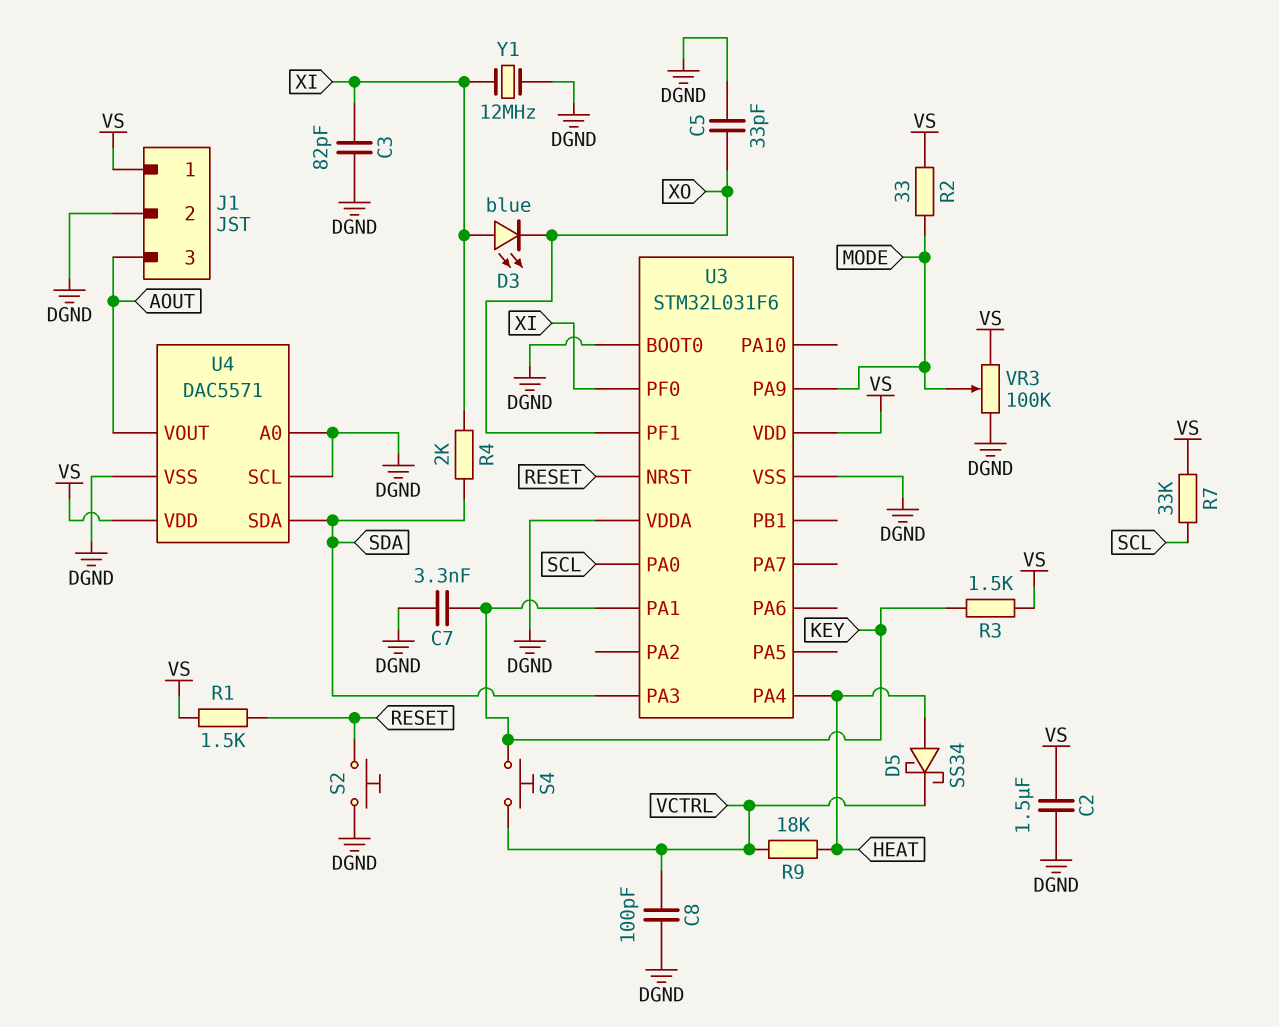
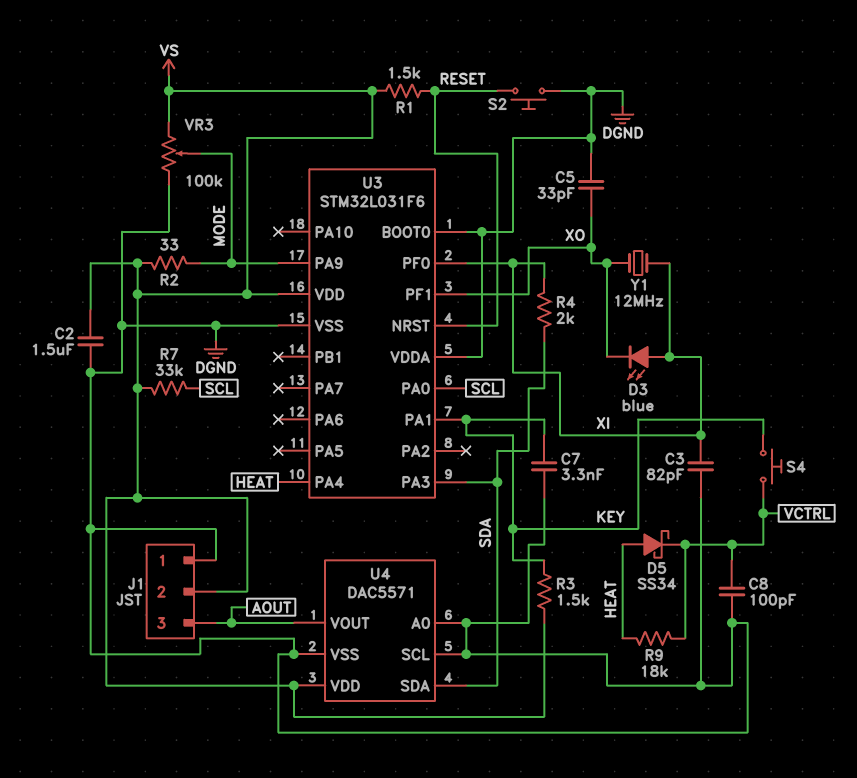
J1 pin 1: VS -> DGND
J1 pin 2: DGND -> VS
Y1: 12MHz (DGND, XI) -> 12MHz (XI, XO)

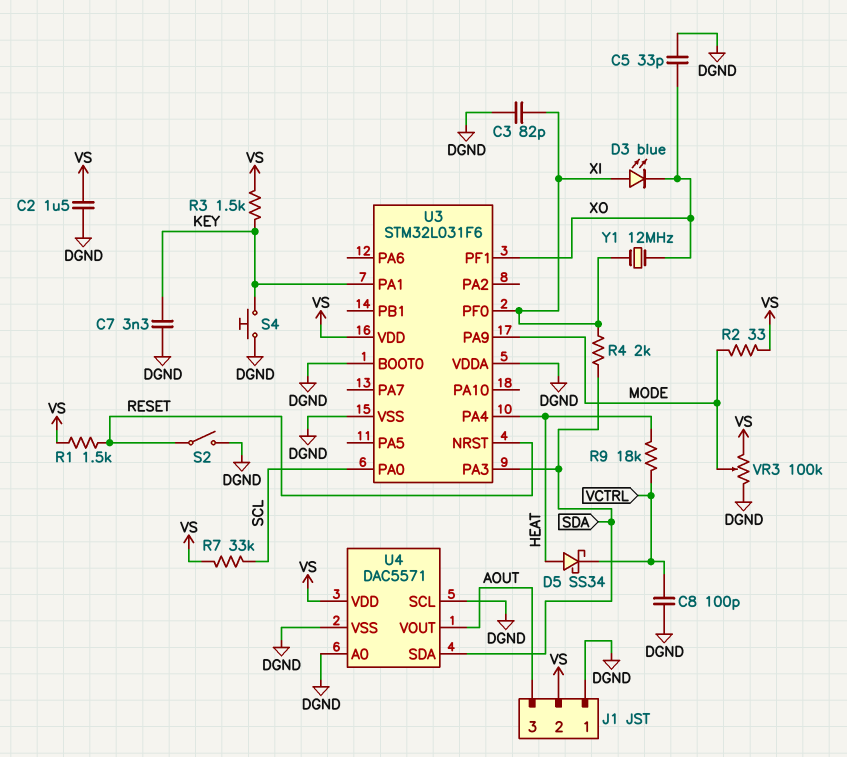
S2: button (DGND, RESET) -> switch (DGND, RESET)
S4: button (KEY, VCTRL) -> button (DGND, KEY)

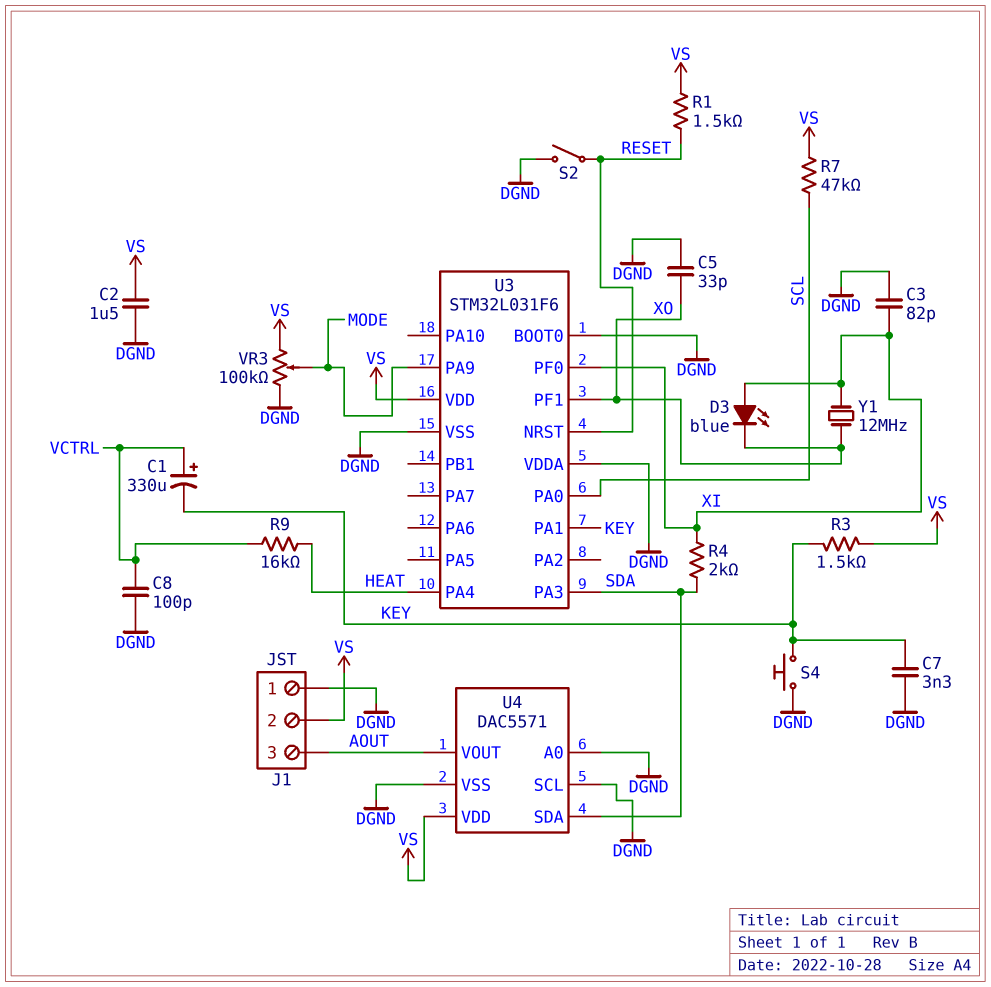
C1: none -> 330uF (plus VCTRL, minus KEY)
D5: schottky SS34 (A HEAT, K VCTRL) -> none
R2: 33 (MODE, VS) -> none
R7: 33k (SCL, VS) -> 47k (SCL, VS)
R9: 18k (HEAT, VCTRL) -> 16k (HEAT, VCTRL)

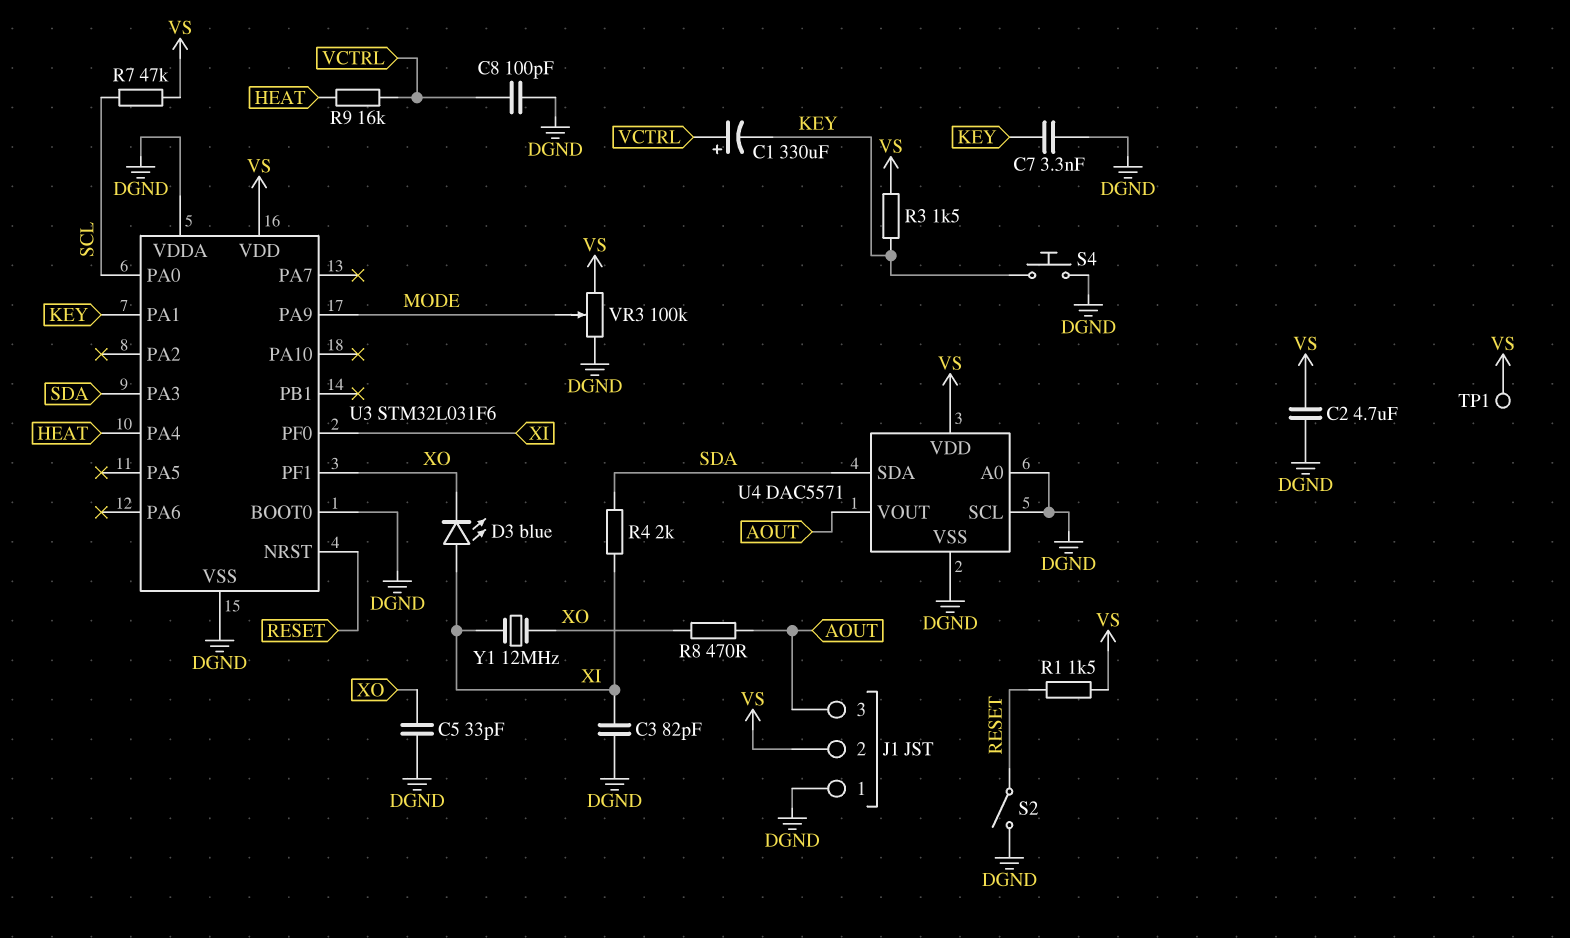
C2: 1.5uF (DGND, VS) -> 4.7uF (DGND, VS)
R8: none -> 470 (AOUT, XO)
TP1: none -> test point (VS)

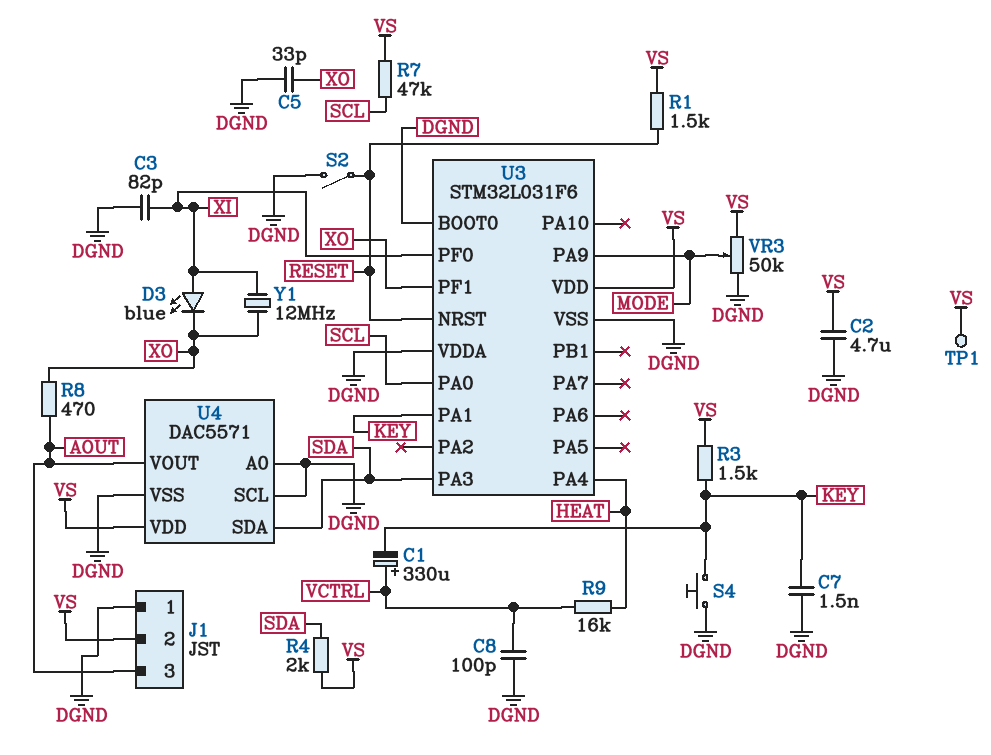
C7: 3.3nF (DGND, KEY) -> 1.5nF (DGND, KEY)
R4: 2k (SDA, XI) -> 2k (SDA, VS)
VR3: 100k (DGND, VS, wiper MODE) -> 50k (DGND, VS, wiper MODE)

